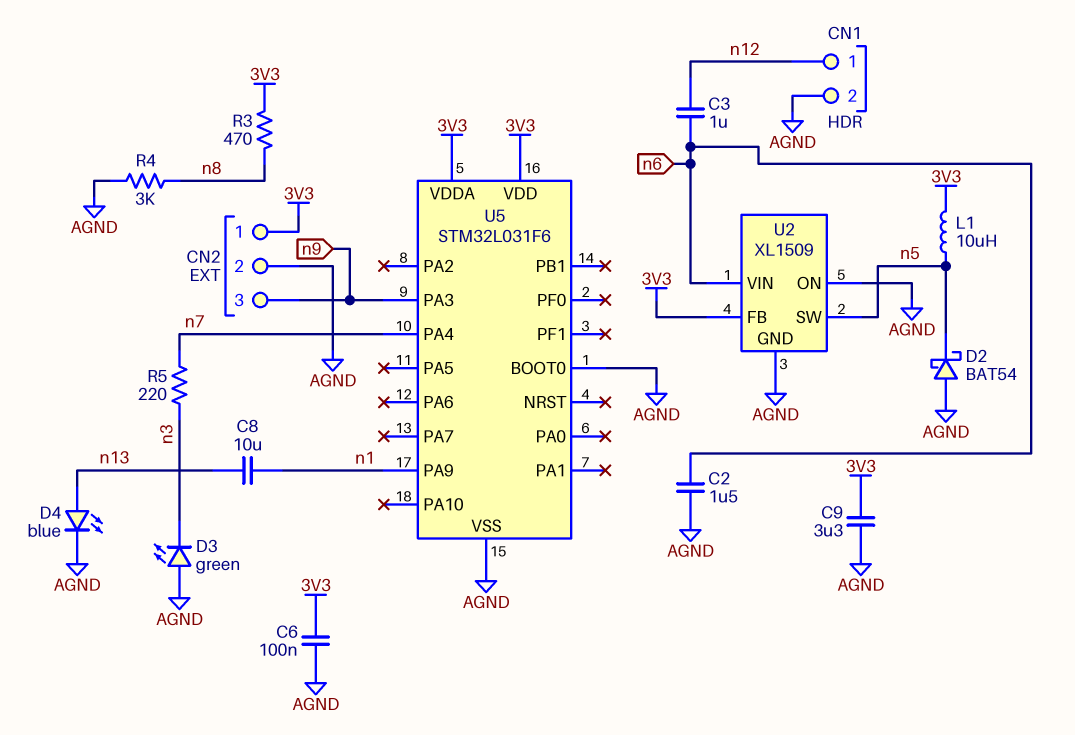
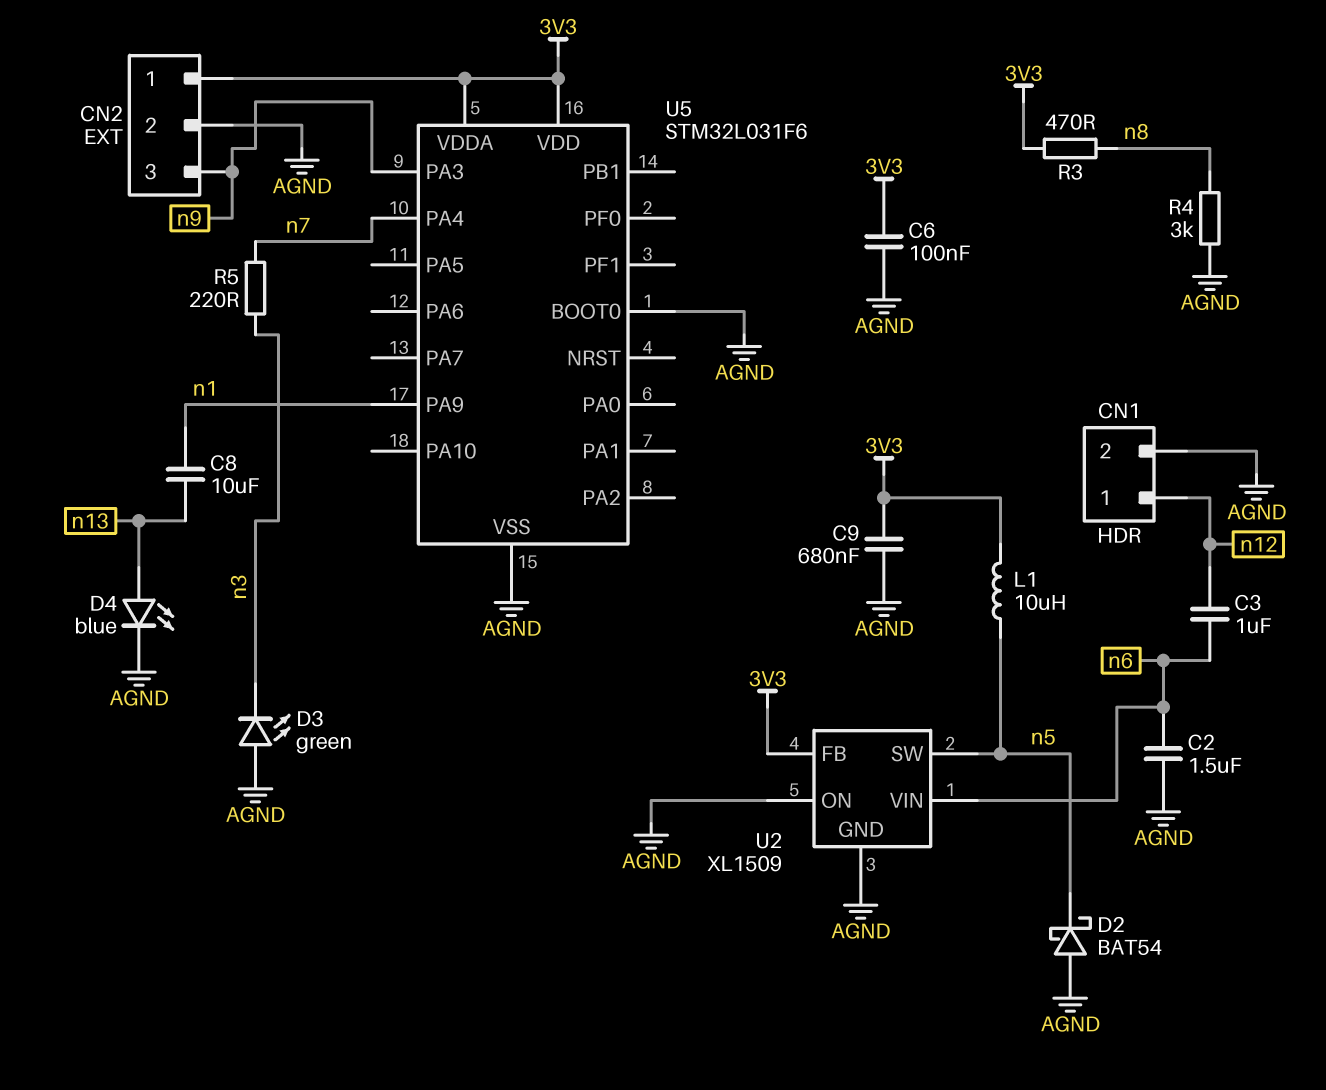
C9: 3.3uF (3V3, AGND) -> 680nF (3V3, AGND)

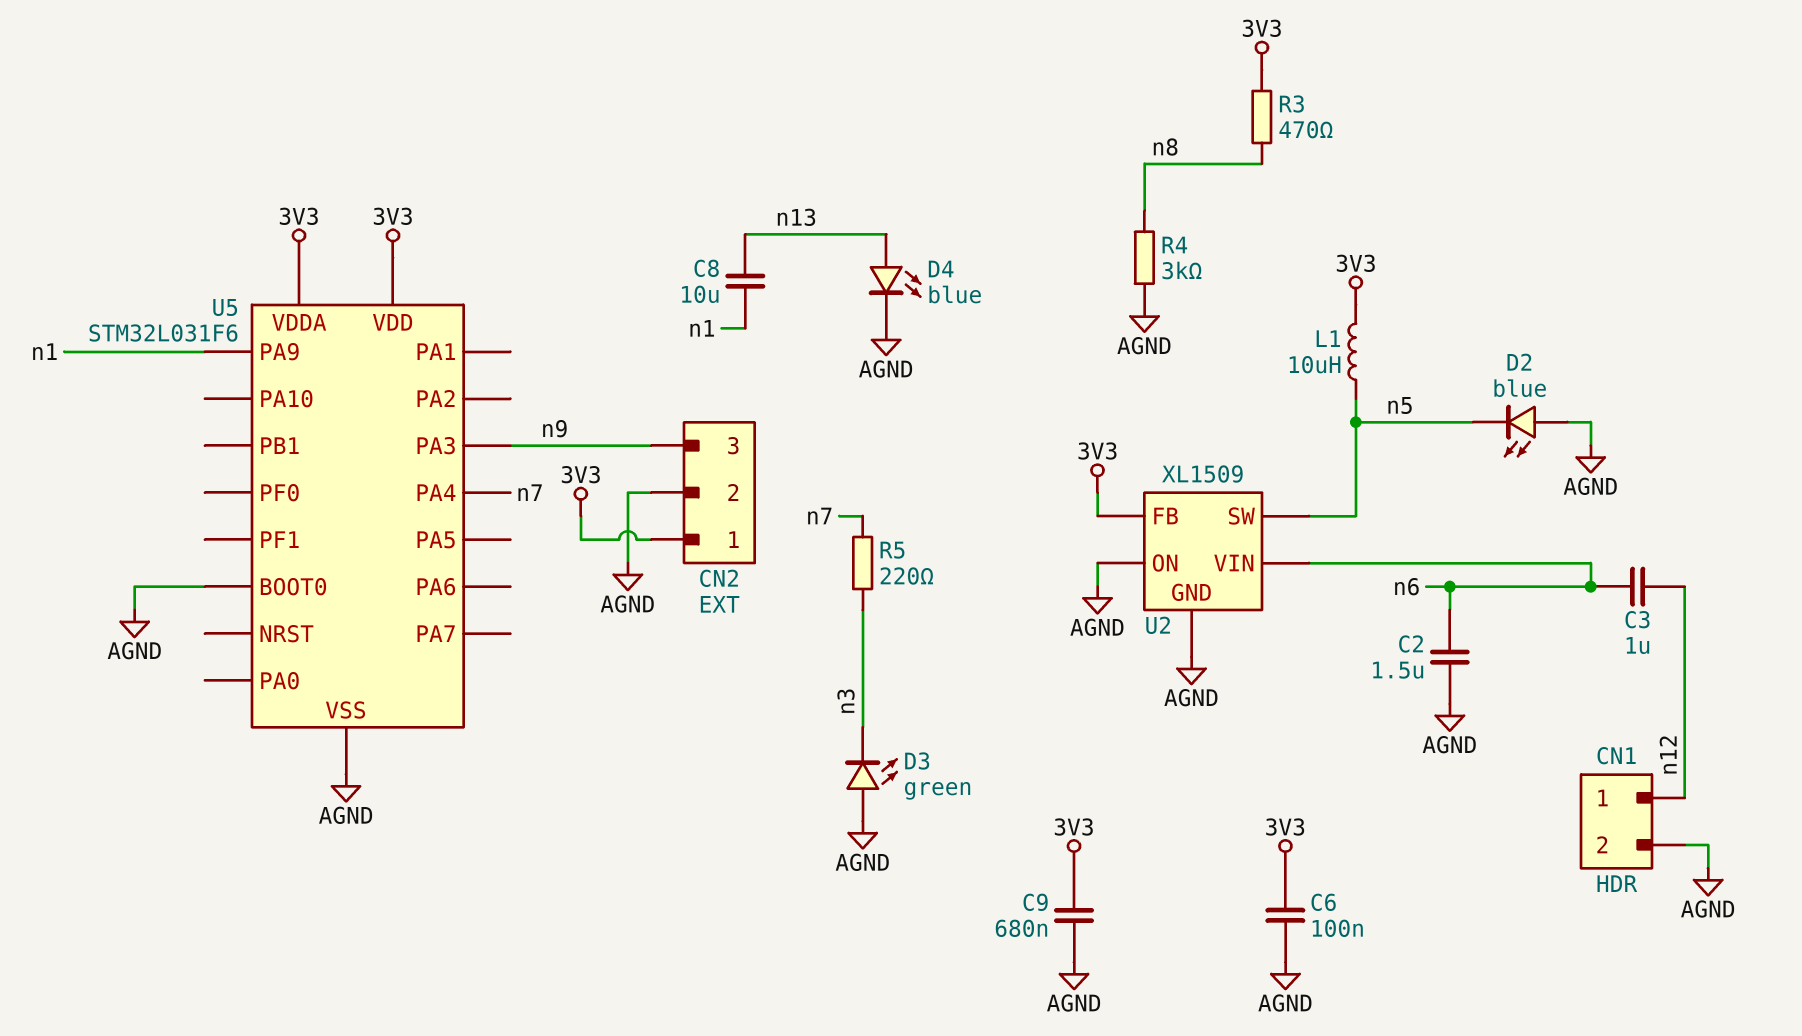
D2: schottky BAT54 (A AGND, K n5) -> LED blue (A AGND, K n5)

